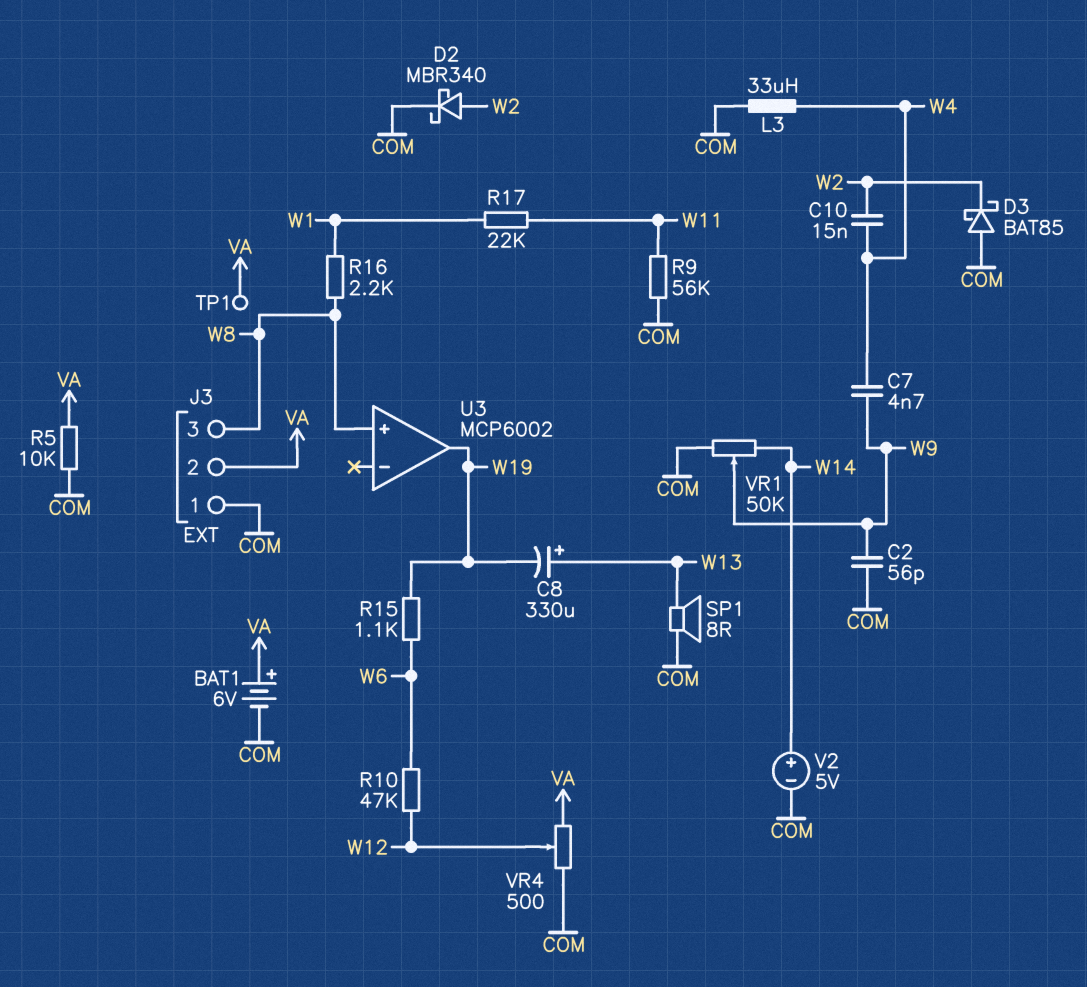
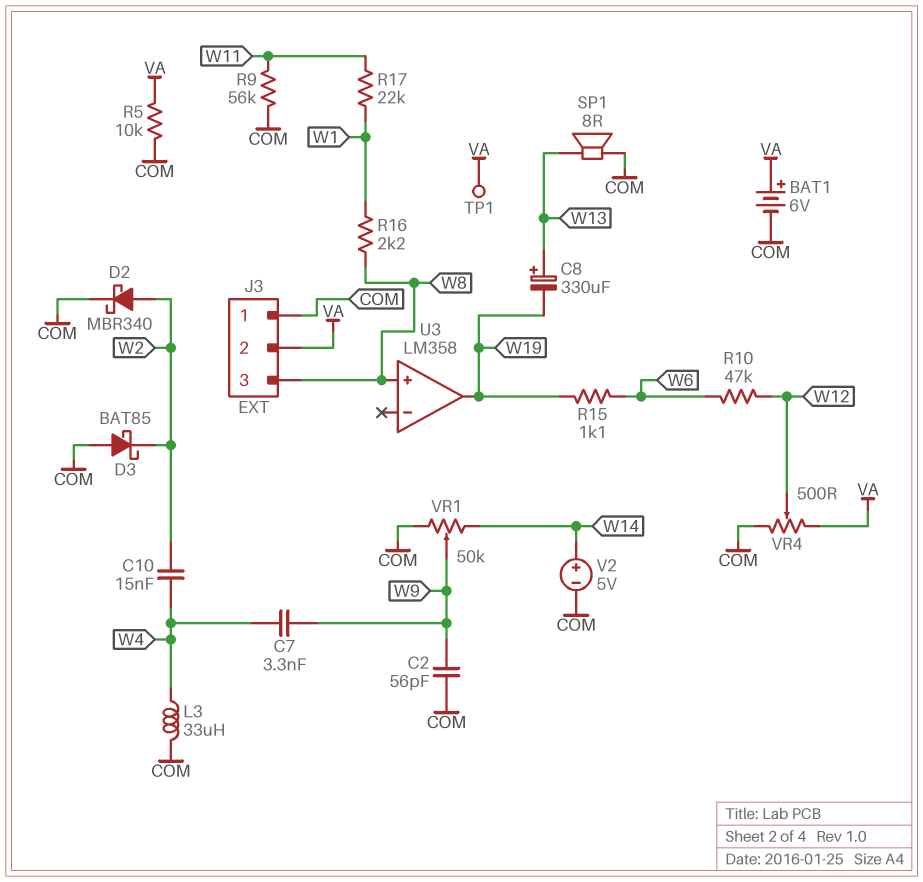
C7: 4.7nF (W4, W9) -> 3.3nF (W4, W9)
U3: MCP6002 -> LM358

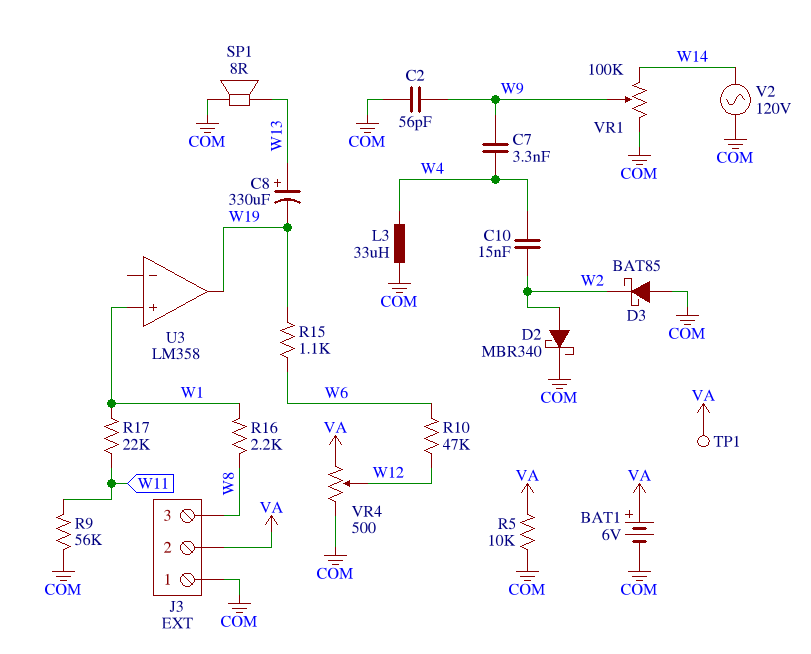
U3 pin in+: W8 -> W1
V2: 5V (plus W14, minus COM) -> AC 120V (COM, W14)
VR1: 50k (COM, W14, wiper W9) -> 100k (COM, W14, wiper W9)

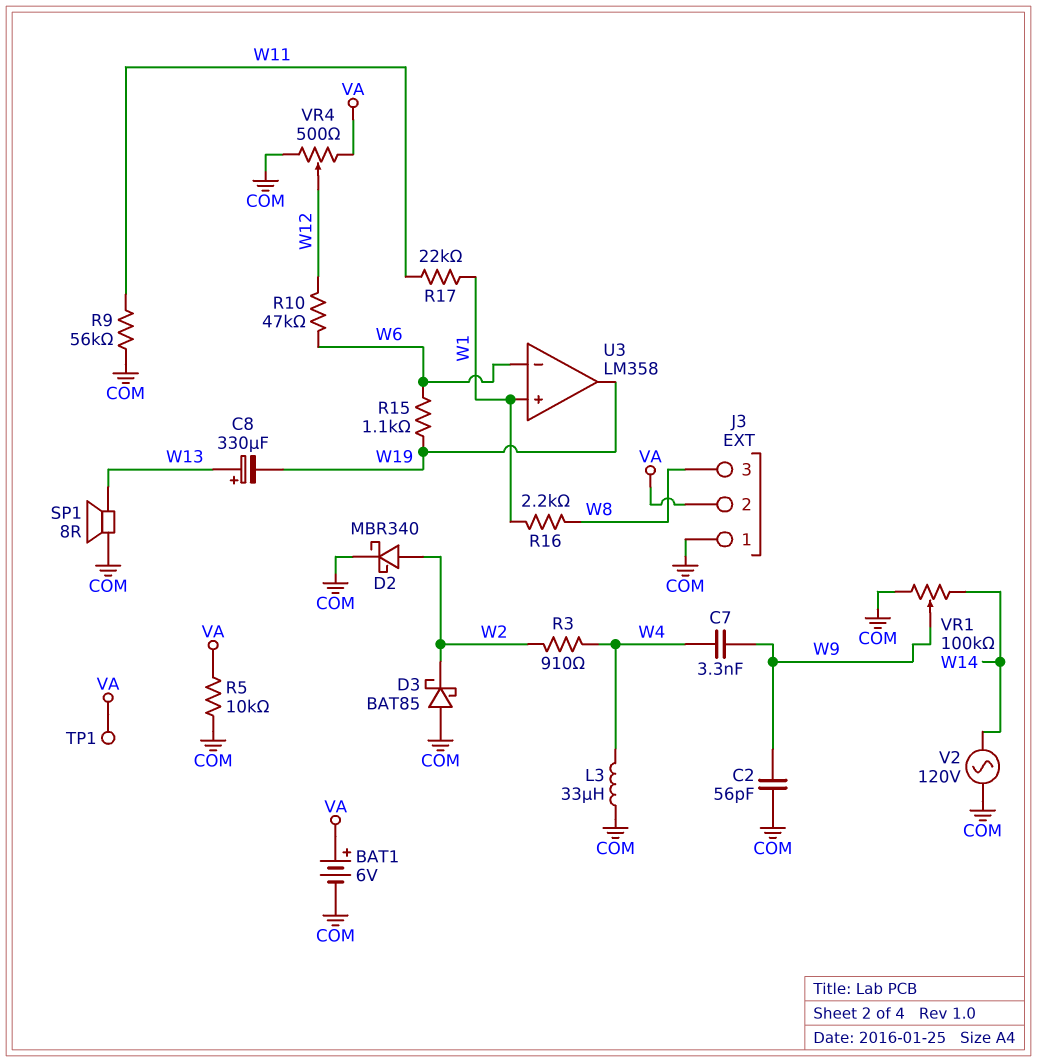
C10: 15nF (W2, W4) -> none
R3: none -> 910 (W2, W4)
U3 pin in-: none -> W6

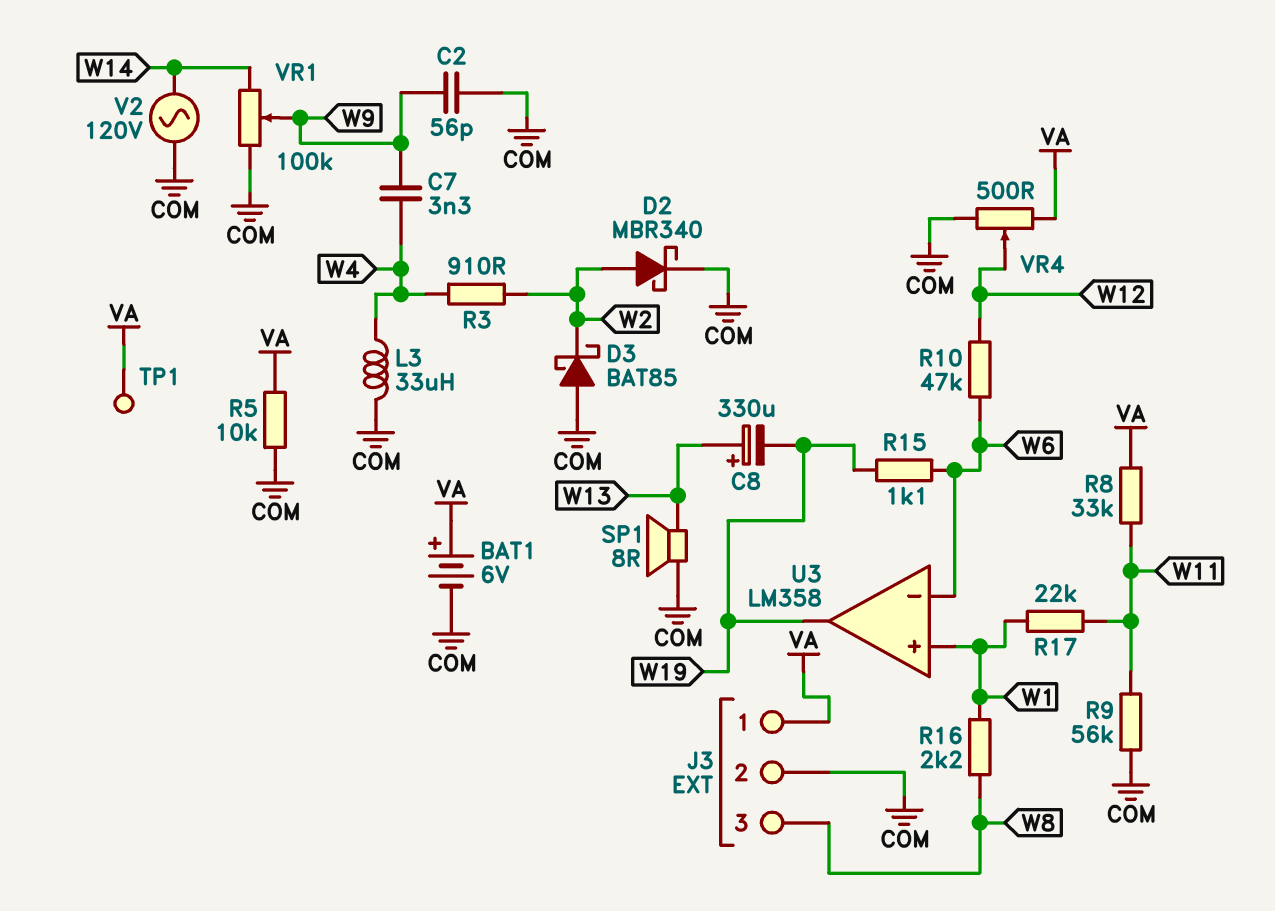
J3 pin 1: COM -> VA
J3 pin 2: VA -> COM
R8: none -> 33k (VA, W11)

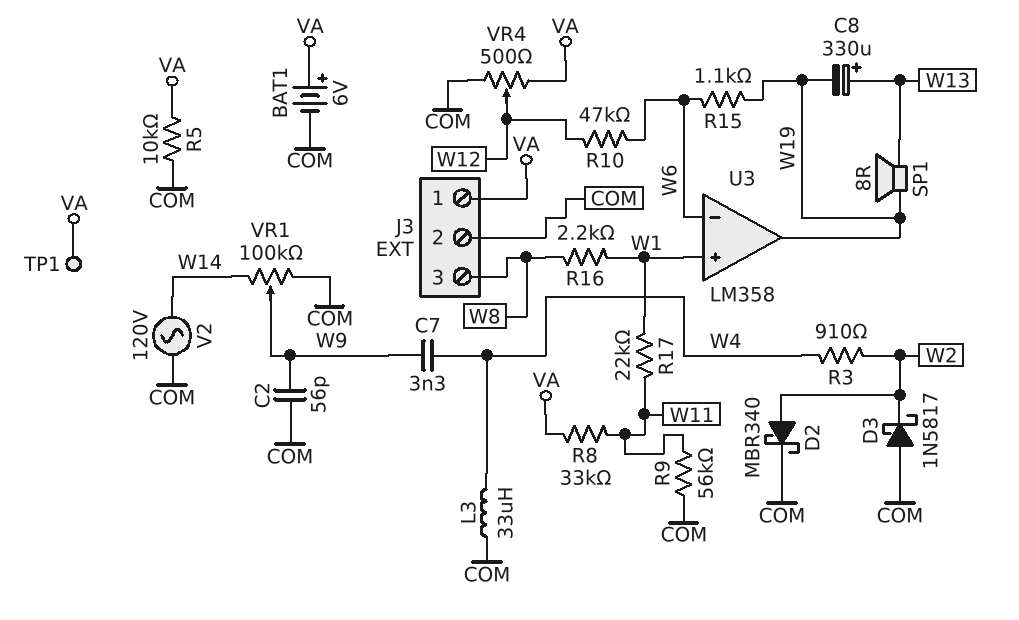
D3: schottky BAT85 (A COM, K W2) -> schottky 1N5817 (A COM, K W2)
SP1: speaker 8R (COM, W13) -> speaker 8R (W13, W19)

